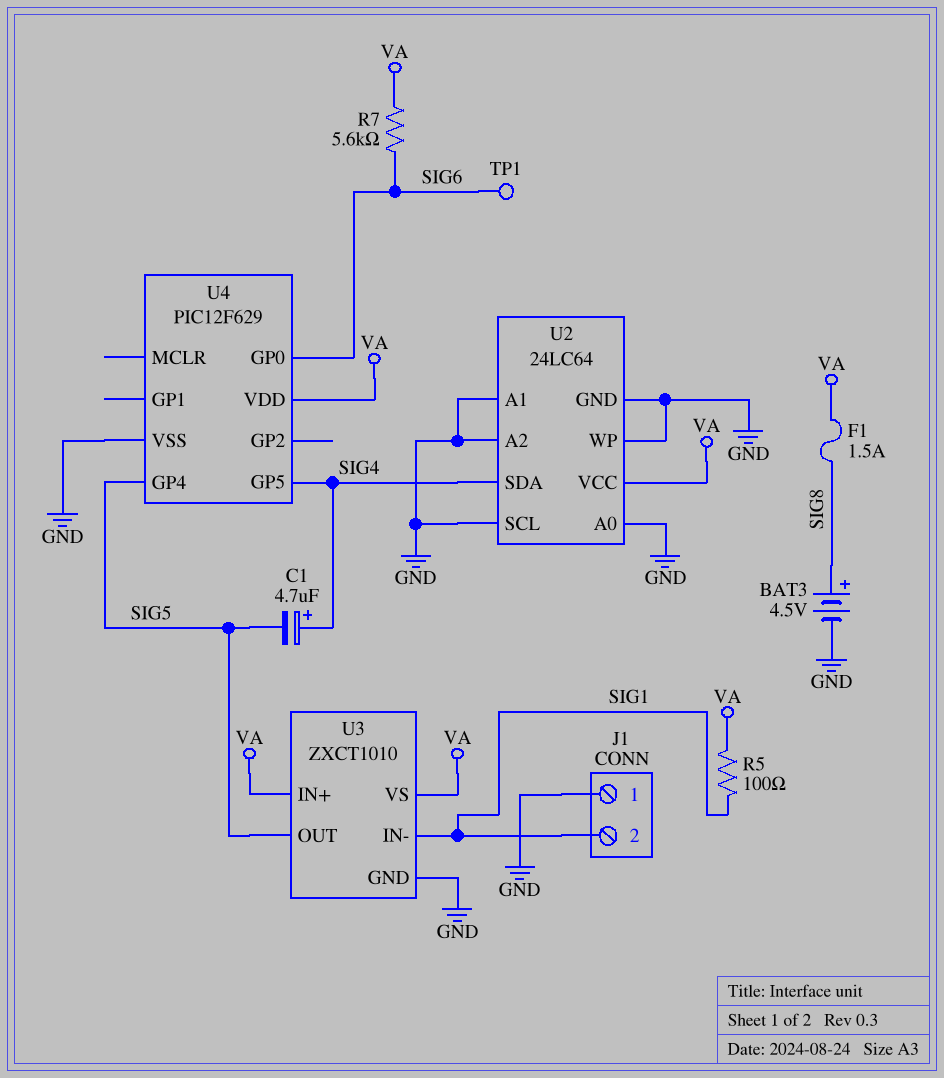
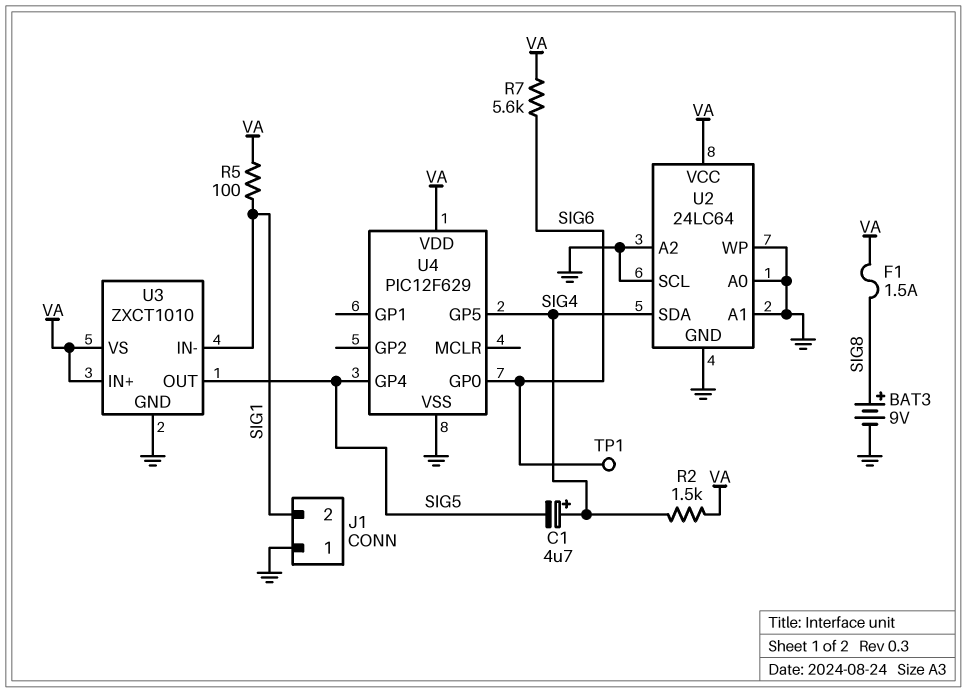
BAT3: 4.5V (plus SIG8, minus GND) -> 9V (plus SIG8, minus GND)
R2: none -> 1.5k (SIG4, VA)

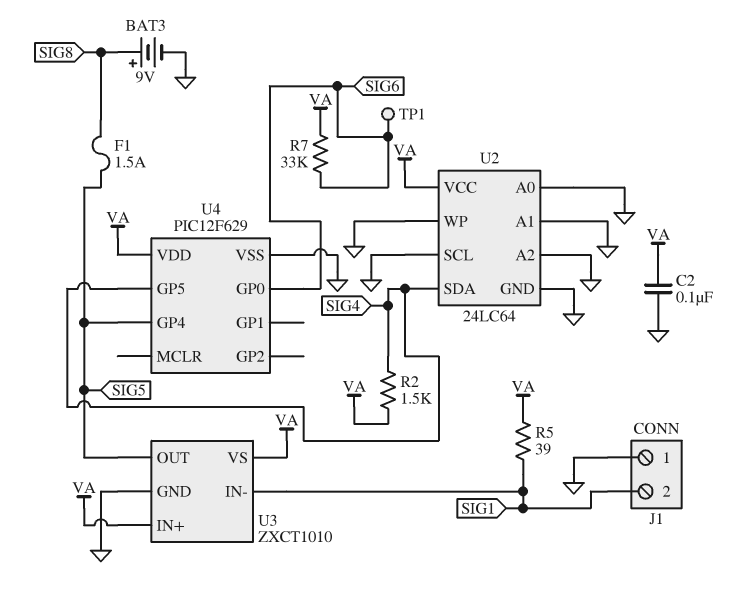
C1: 4.7uF (plus SIG4, minus SIG5) -> none
C2: none -> 100nF (GND, VA)
F1: 1.5A (SIG8, VA) -> 1.5A (SIG5, SIG8)
R5: 100 (SIG1, VA) -> 39 (SIG1, VA)
R7: 5.6k (SIG6, VA) -> 33k (SIG6, VA)

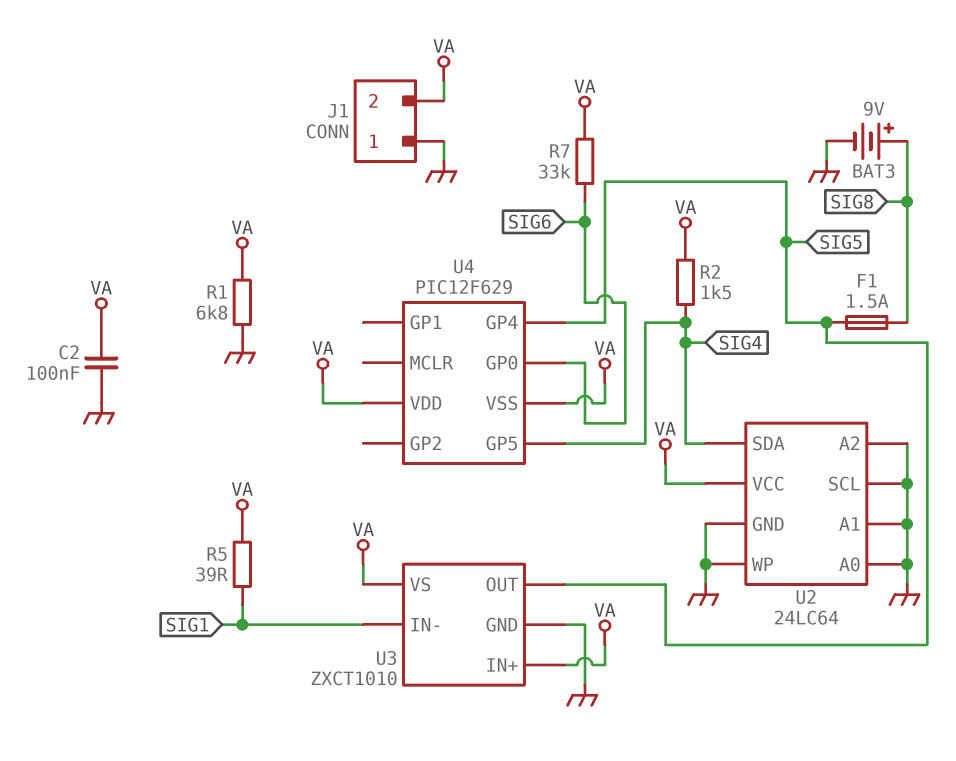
J1 pin 2: SIG1 -> VA
R1: none -> 6.8k (GND, VA)
TP1: test point (SIG6) -> none
U4 pin VSS: GND -> VA

